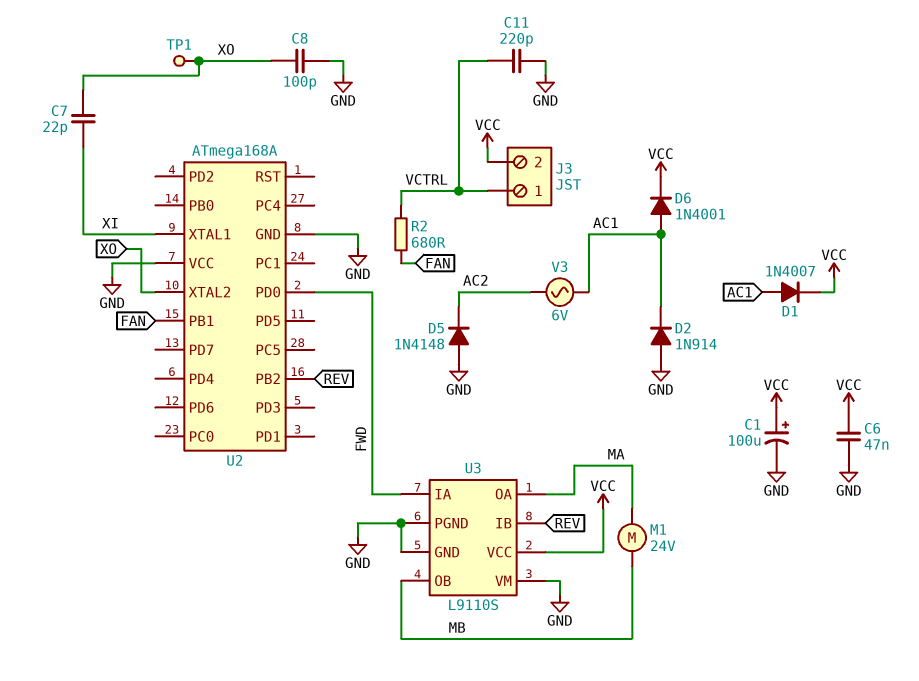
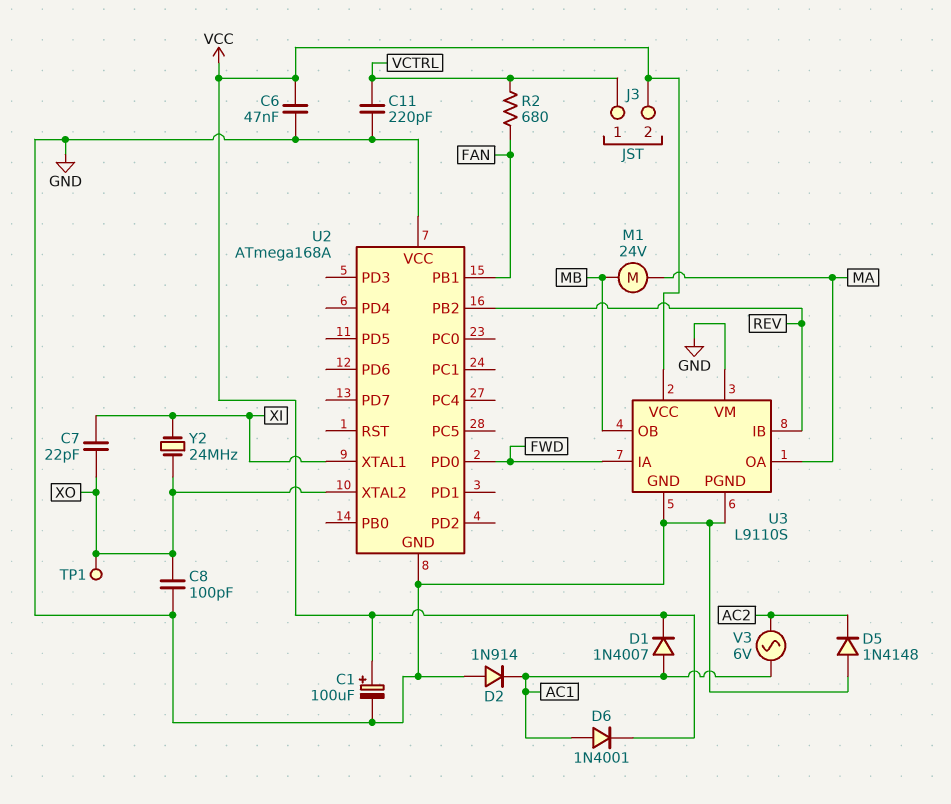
Y2: none -> 24MHz (XI, XO)

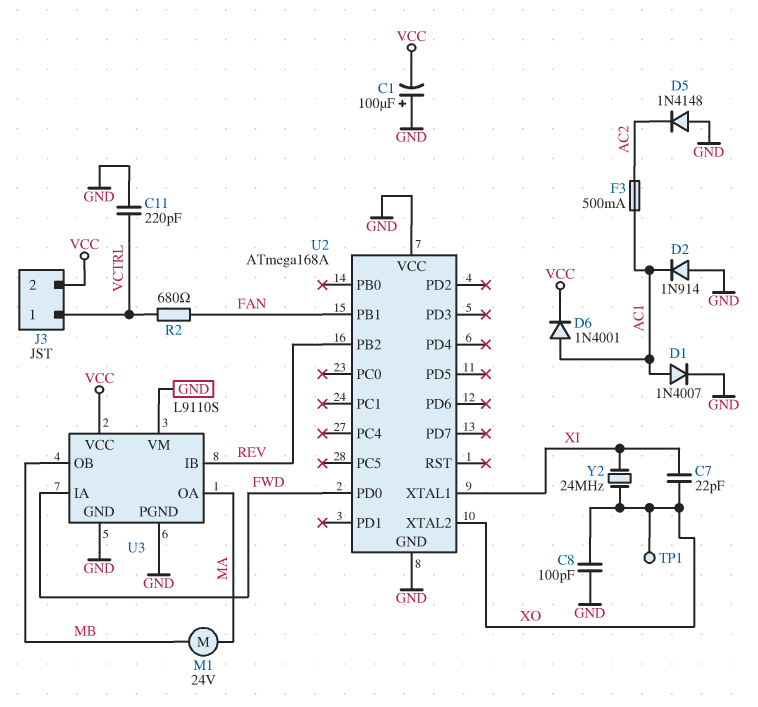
C1: 100uF (plus VCC, minus GND) -> 100uF (plus GND, minus VCC)
C6: 47nF (GND, VCC) -> none
D1: diode 1N4007 (A AC1, K VCC) -> diode 1N4007 (A AC1, K GND)
F3: none -> 500mA (AC1, AC2)
V3: AC 6V (AC1, AC2) -> none

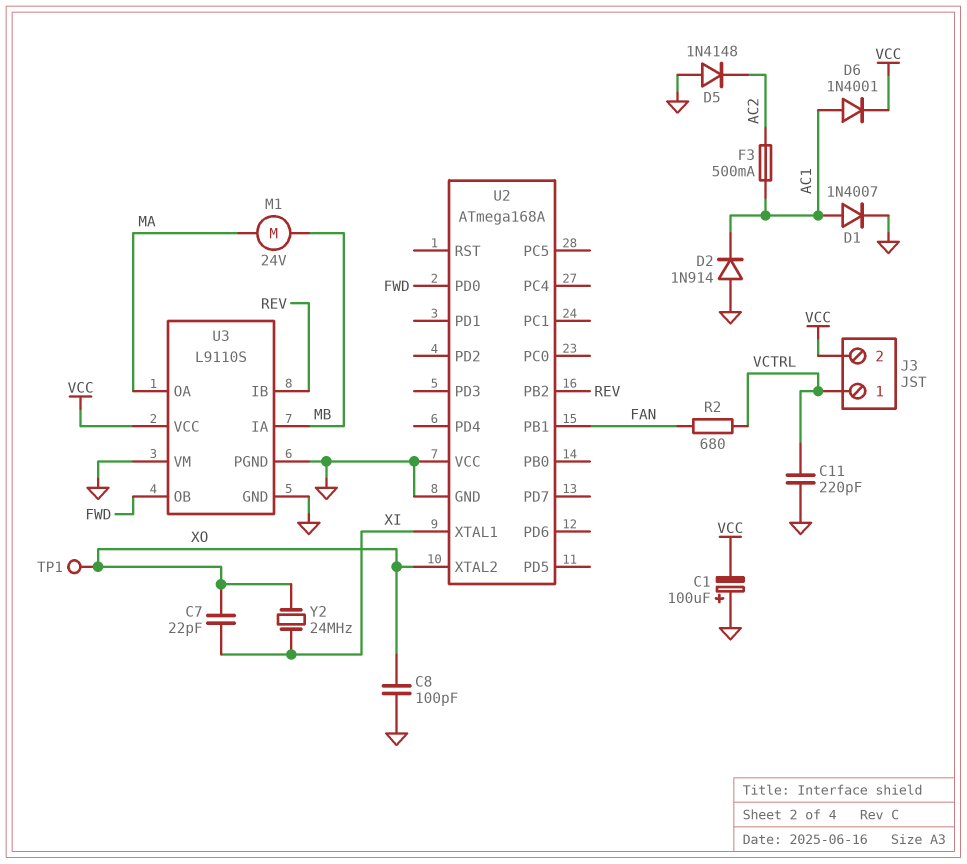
U3 pin IA: FWD -> MB
U3 pin OB: MB -> FWD

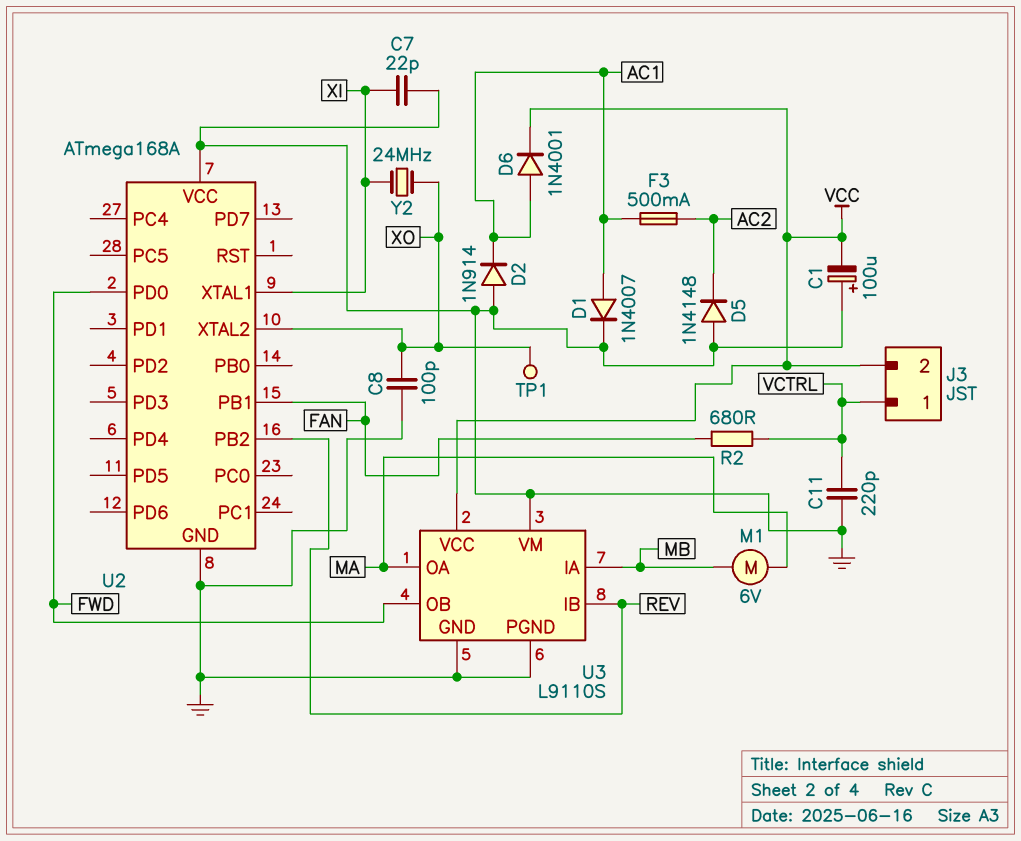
C7: 22pF (XI, XO) -> 22pF (GND, XI)
M1: motor 24V (MA, MB) -> motor 6V (MA, MB)

